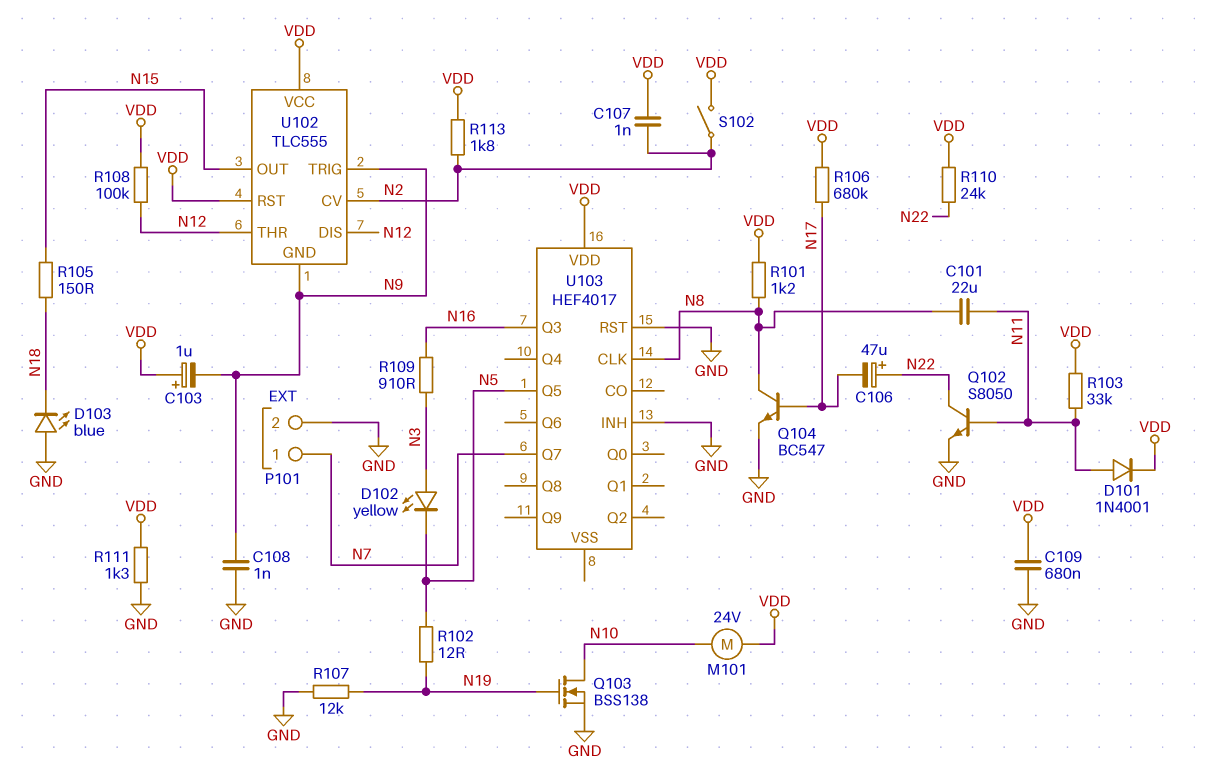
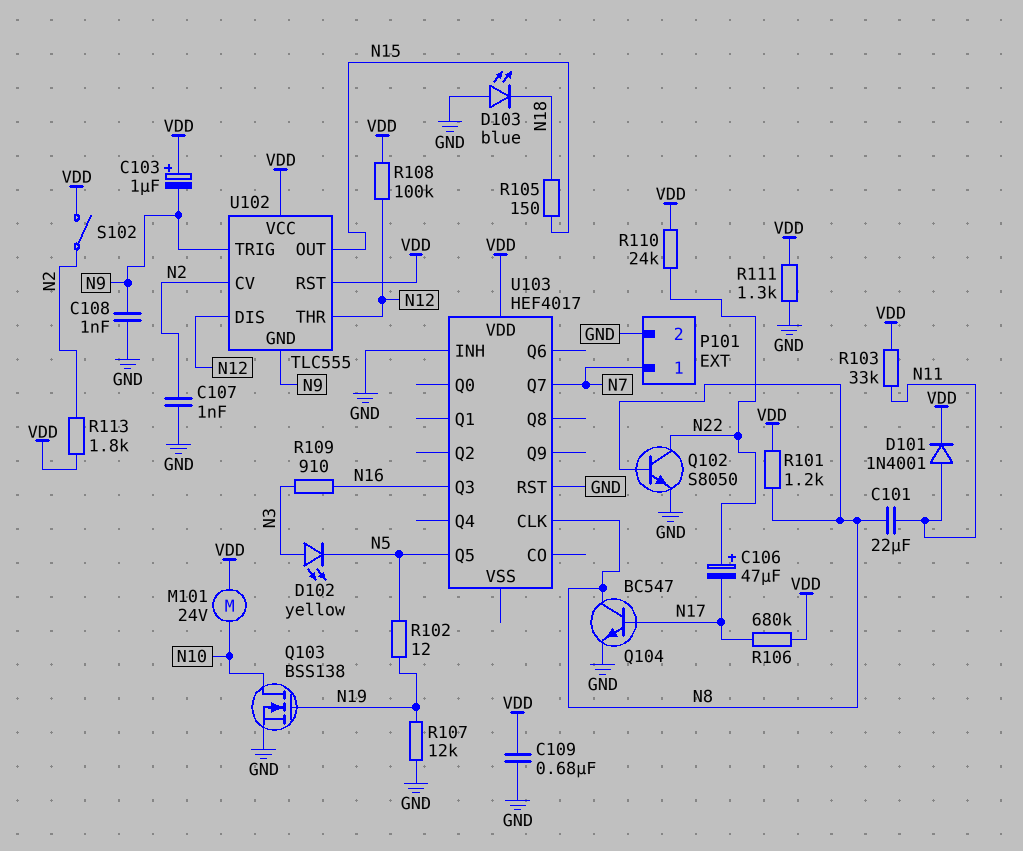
C107: 1nF (N2, VDD) -> 1nF (GND, N2)
Q102: NPN S8050 (B N11, C N22, E GND) -> NPN S8050 (B N8, C N22, E GND)

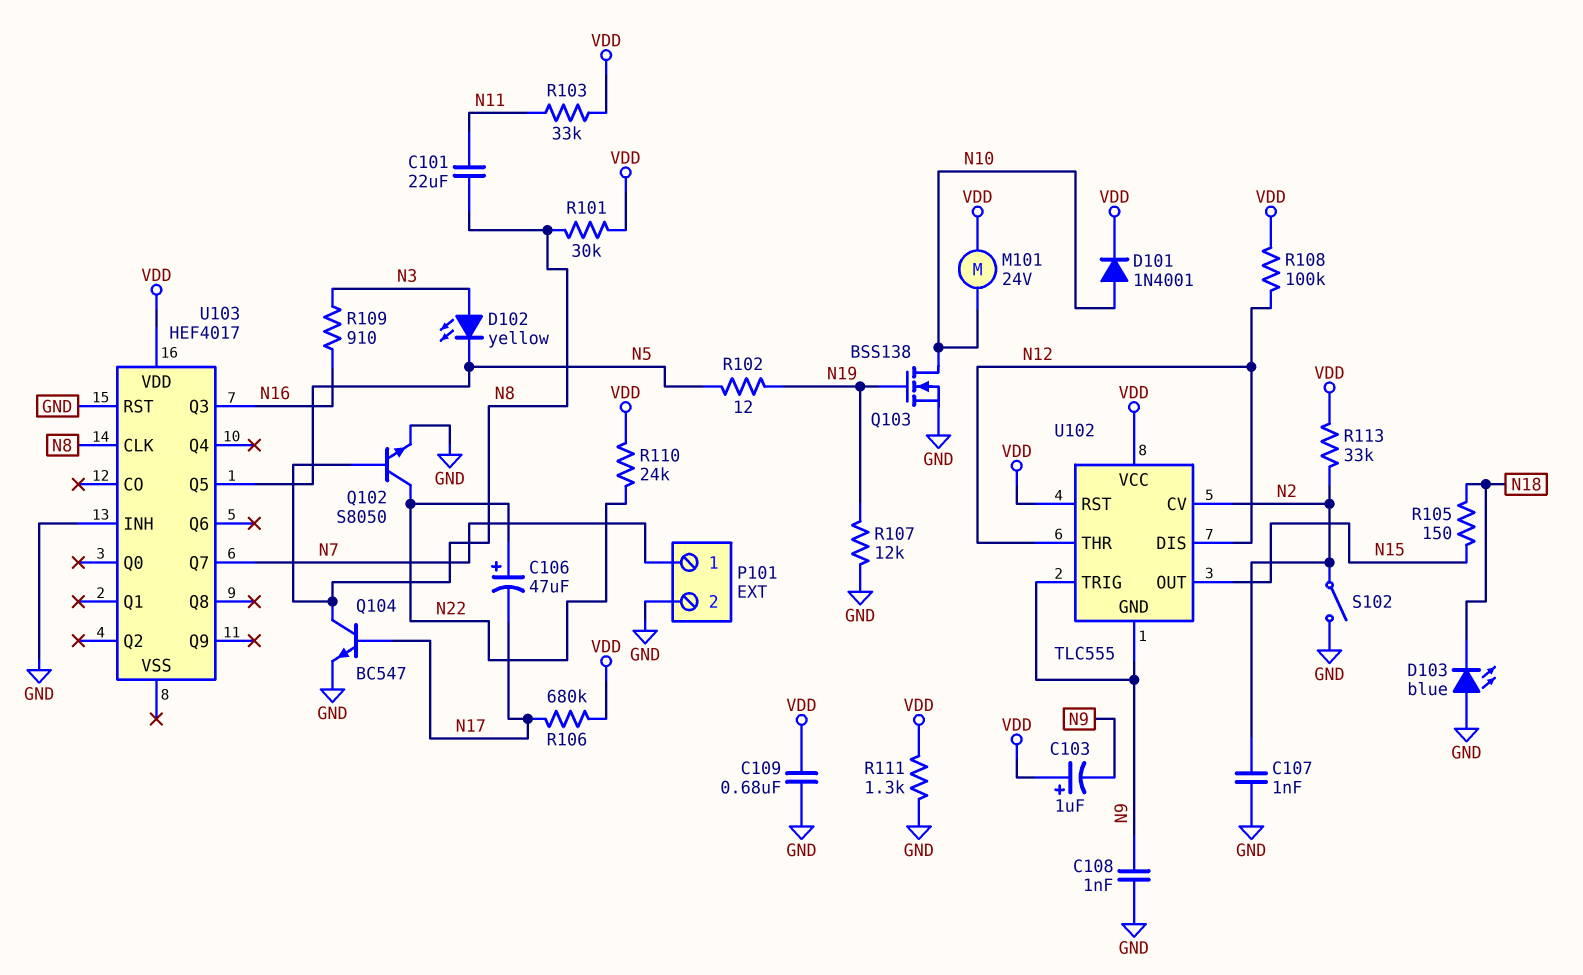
D101: diode 1N4001 (A N11, K VDD) -> diode 1N4001 (A N10, K VDD)
R101: 1.2k (N8, VDD) -> 30k (N8, VDD)
R113: 1.8k (N2, VDD) -> 33k (N2, VDD)
S102: switch (N2, VDD) -> switch (GND, N2)

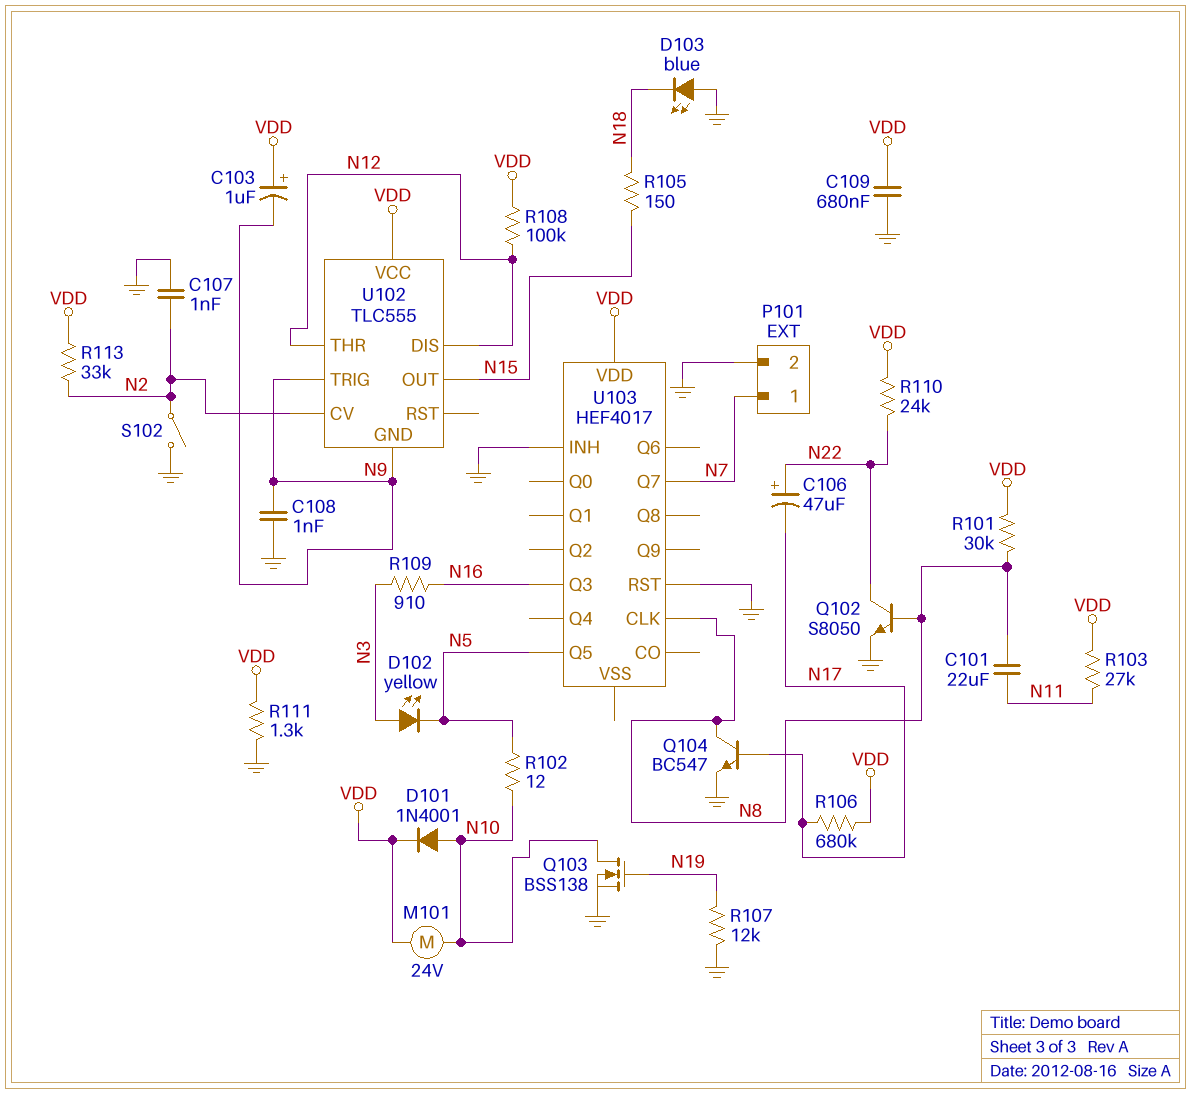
R102: 12 (N5, N19) -> 12 (N5, N10)
R103: 33k (N11, VDD) -> 27k (N11, VDD)
U102 pin RST: VDD -> none

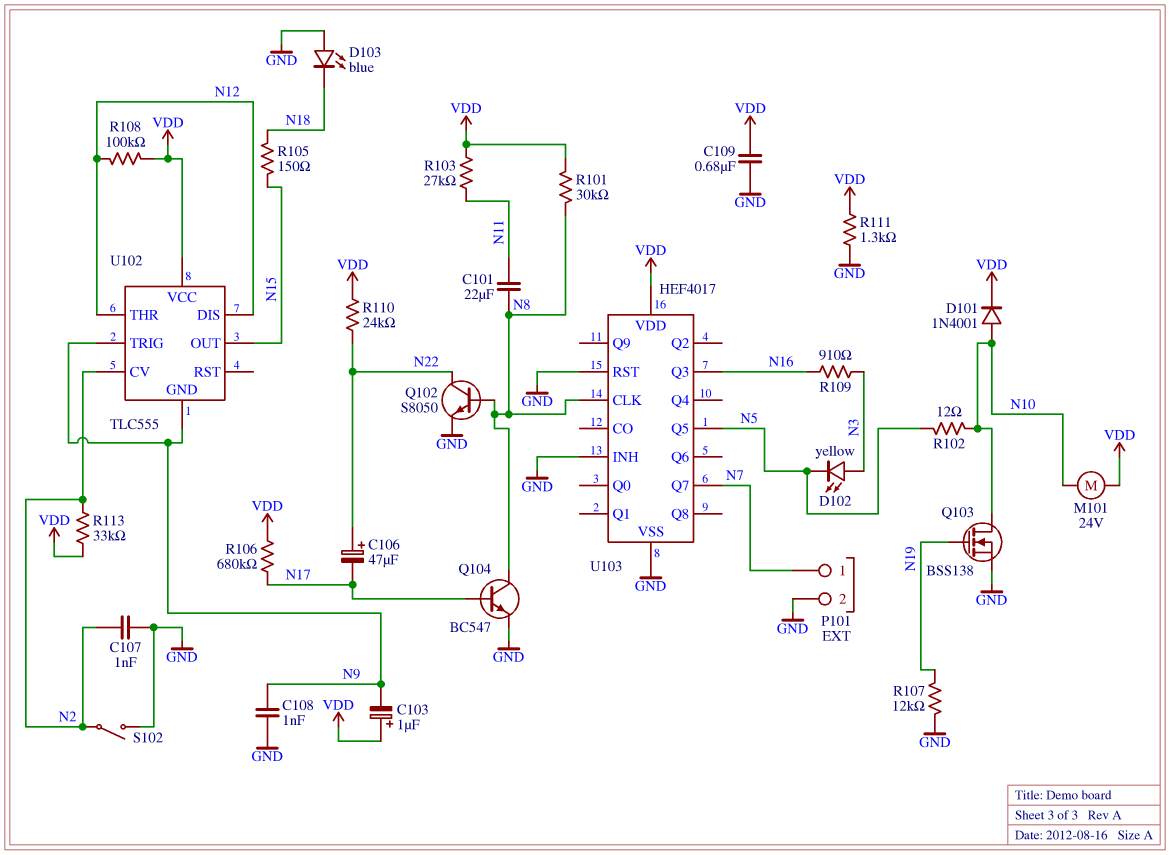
U103 pin VSS: none -> GND

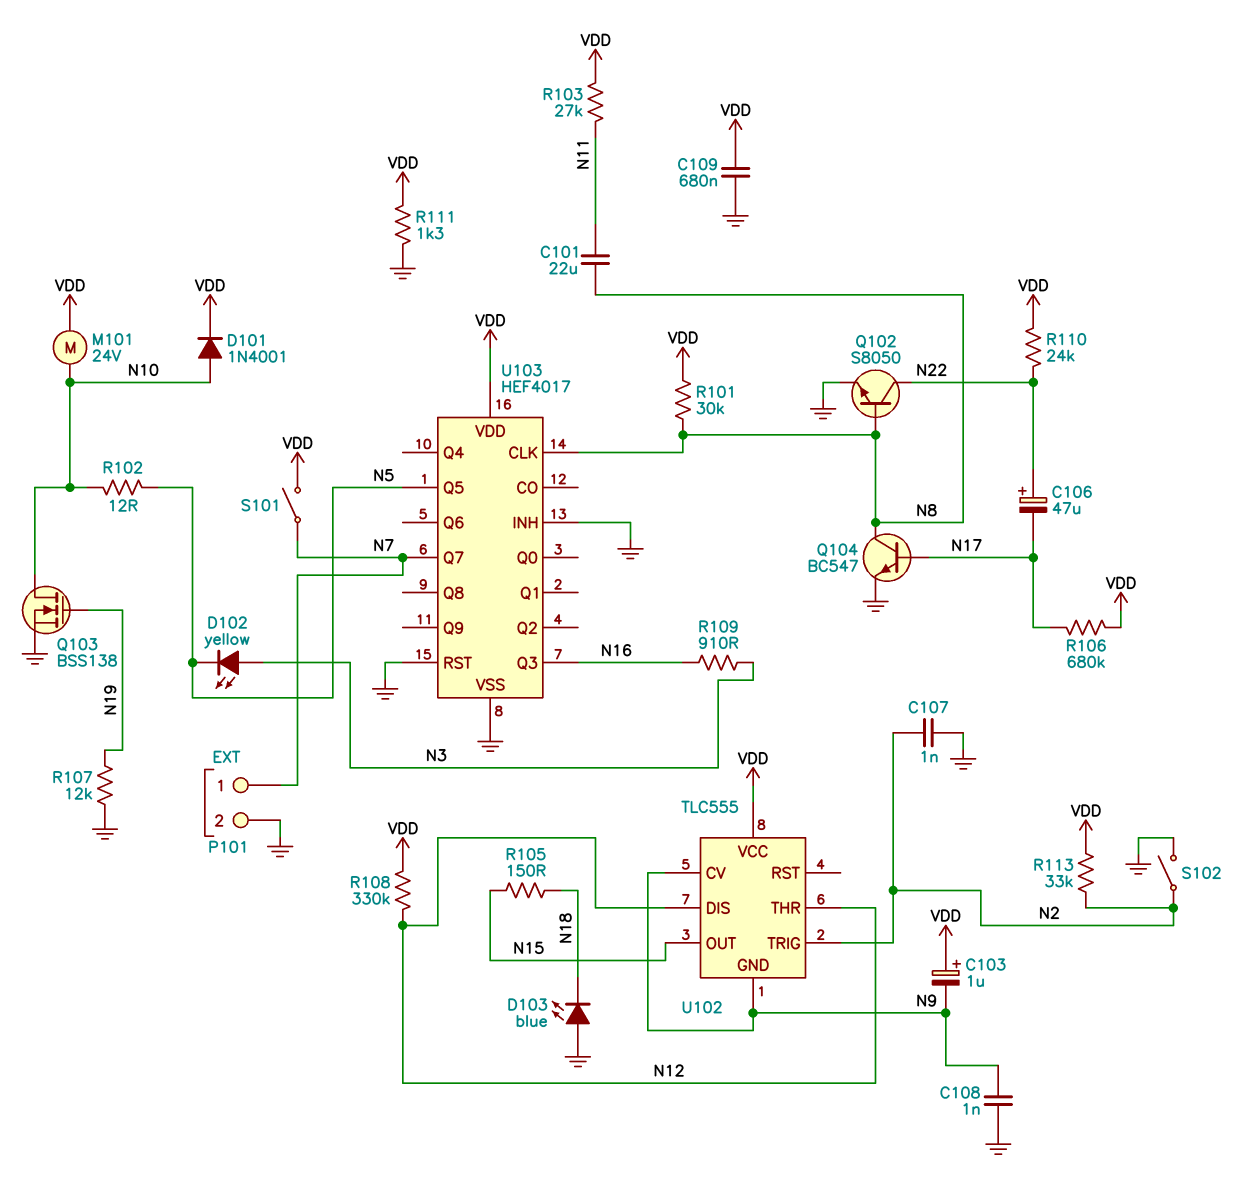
R108: 100k (N12, VDD) -> 330k (N12, VDD)
S101: none -> switch (N7, VDD)
U102 pin CV: N2 -> N9
U102 pin TRIG: N9 -> N2

